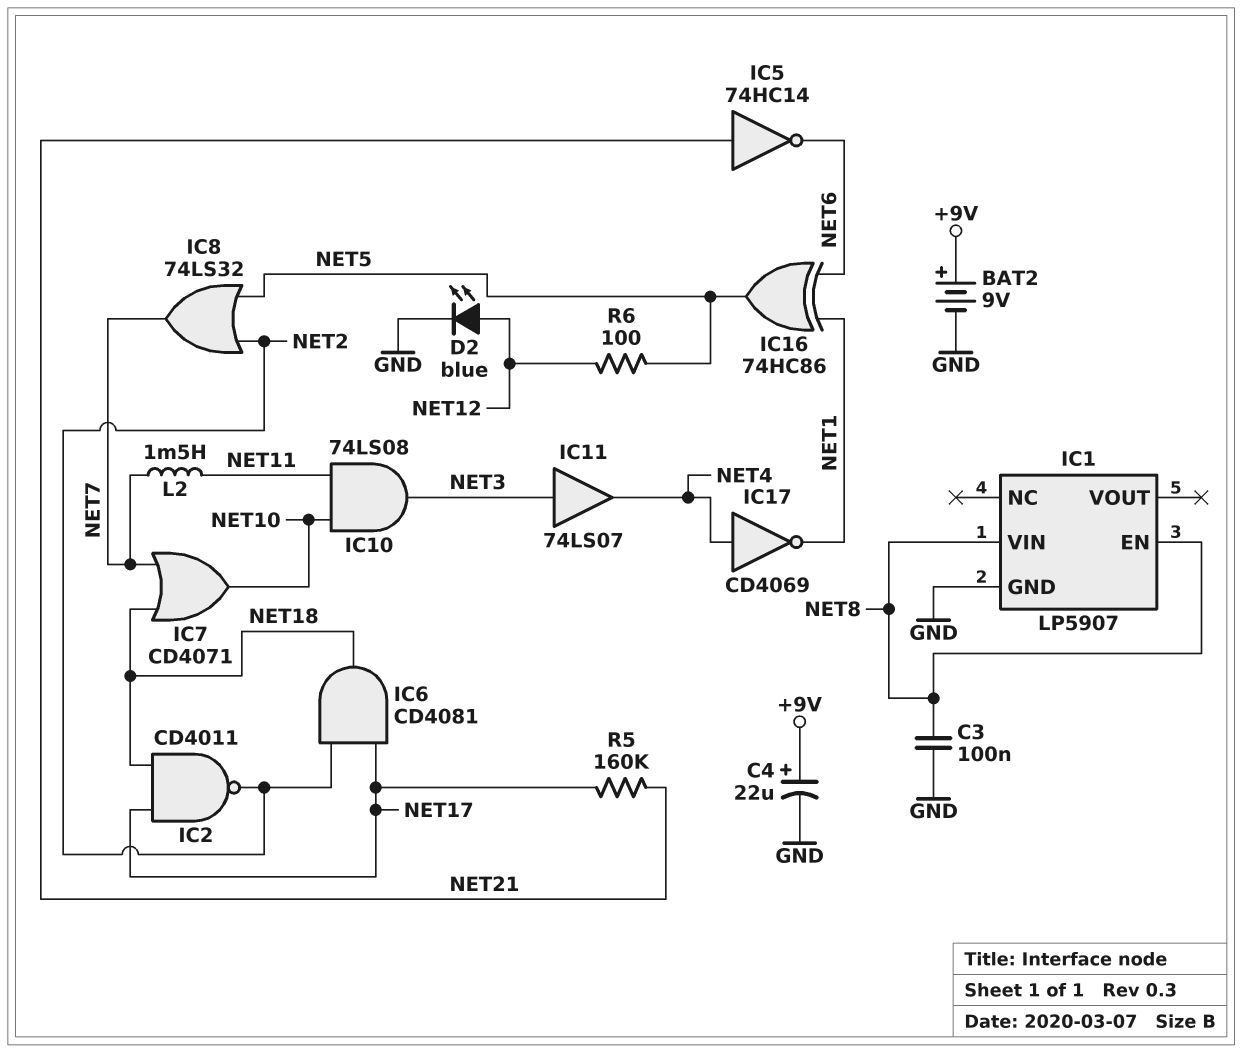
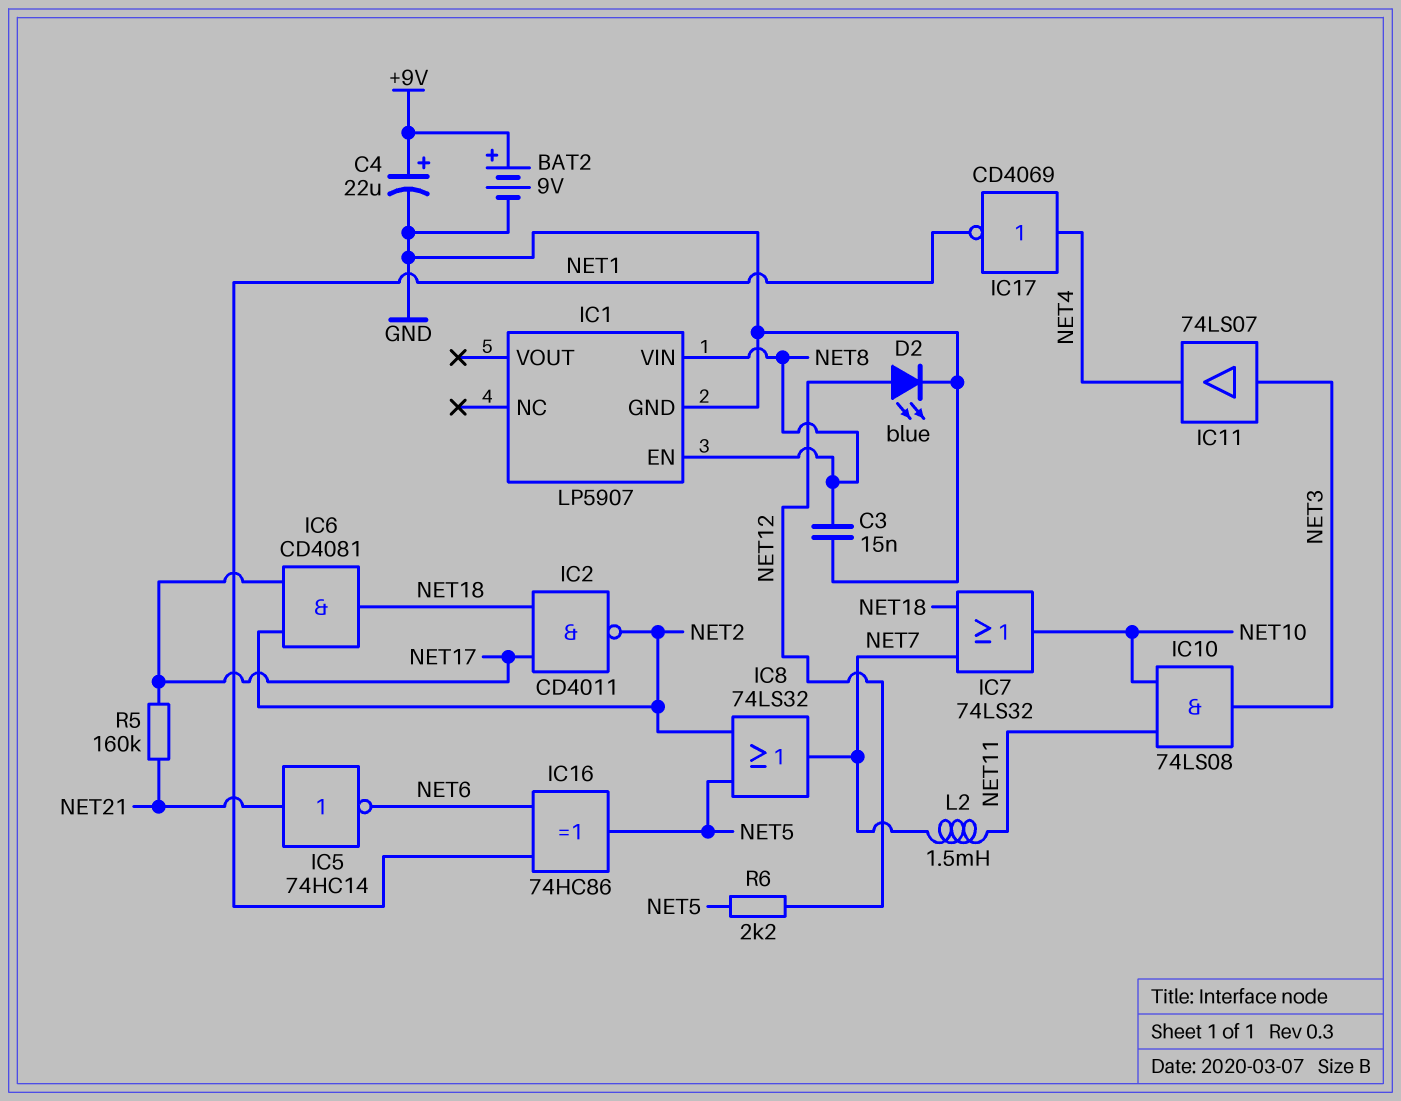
C3: 100nF (GND, NET8) -> 15nF (GND, NET8)
IC7: OR CD4071 (in NET7, in NET18, out NET10) -> OR 74LS32 (in NET7, in NET18, out NET10)
R6: 100 (NET5, NET12) -> 2.2k (NET5, NET12)

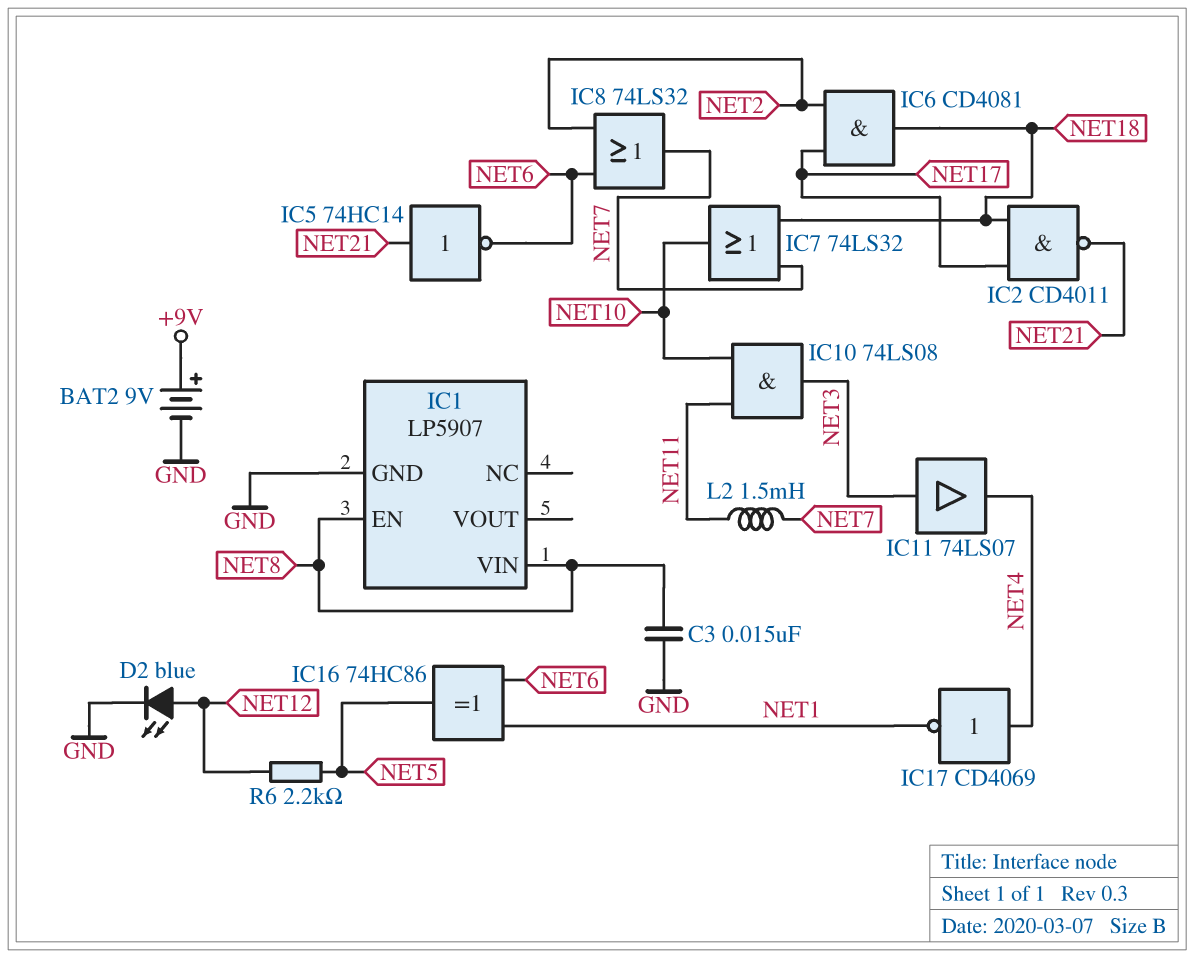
C4: 22uF (plus +9V, minus GND) -> none
IC2: NAND CD4011 (in NET17, in NET18, out NET2) -> NAND CD4011 (in NET17, in NET18, out NET21)
IC8: OR 74LS32 (in NET2, in NET5, out NET7) -> OR 74LS32 (in NET2, in NET6, out NET7)
R5: 160k (NET17, NET21) -> none

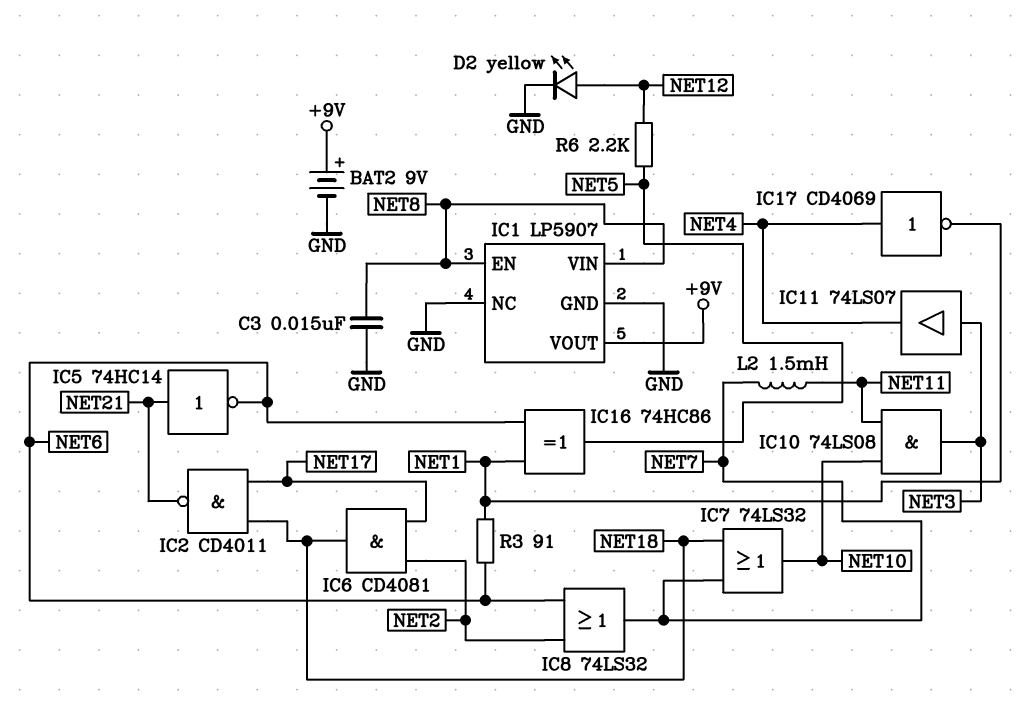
D2: LED blue (A NET12, K GND) -> LED yellow (A NET12, K GND)
IC1 pin NC: none -> GND
IC1 pin VOUT: none -> +9V
R3: none -> 91 (NET1, NET6)

